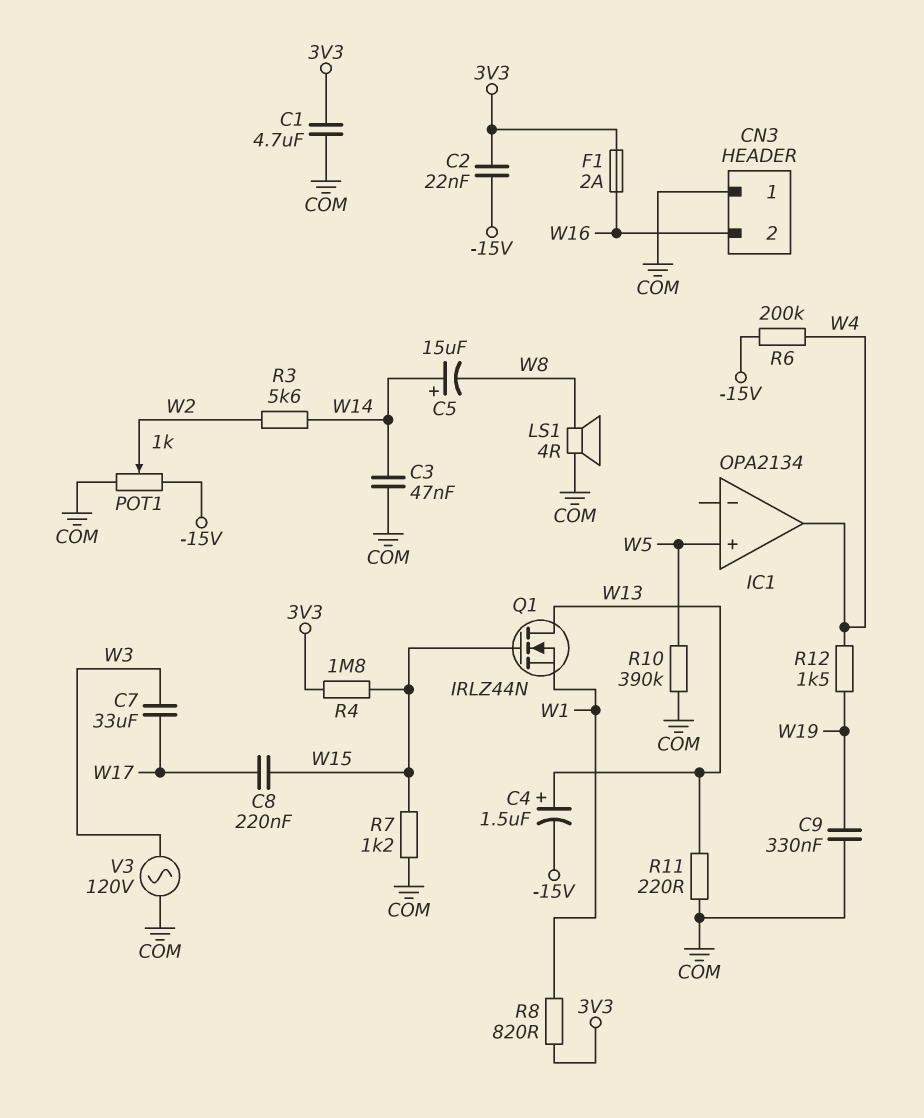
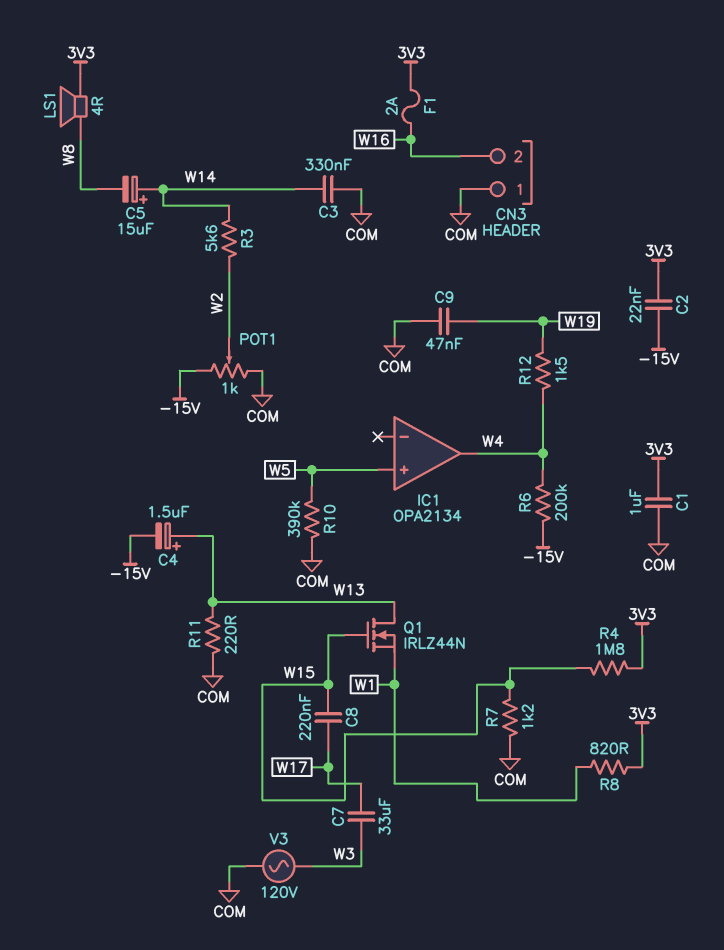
C1: 4.7uF (3V3, COM) -> 1uF (3V3, COM)
C3: 47nF (COM, W14) -> 330nF (COM, W14)
C9: 330nF (COM, W19) -> 47nF (COM, W19)
LS1: speaker 4R (COM, W8) -> speaker 4R (3V3, W8)

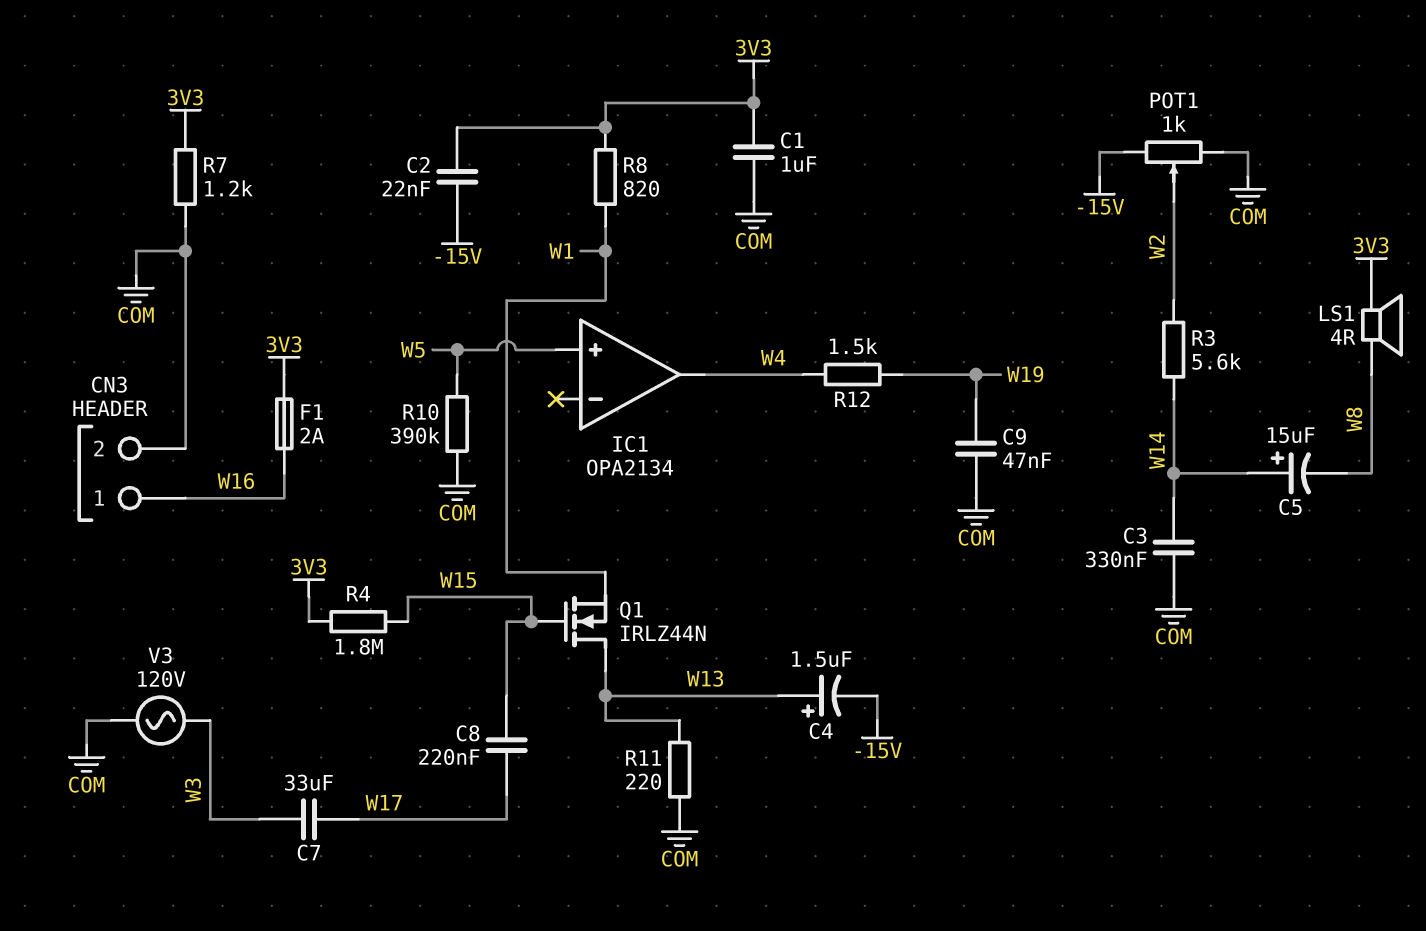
CN3 pin 1: COM -> W16
CN3 pin 2: W16 -> COM
R6: 200k (-15V, W4) -> none
R7: 1.2k (COM, W15) -> 1.2k (3V3, COM)

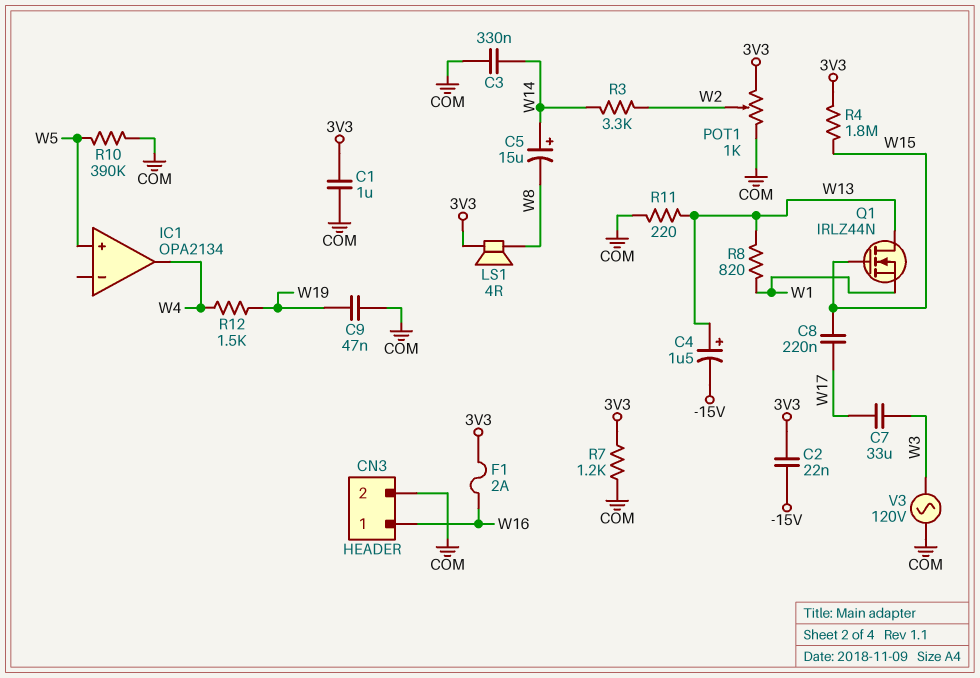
POT1: 1k (-15V, COM, wiper W2) -> 1k (3V3, COM, wiper W2)
R3: 5.6k (W2, W14) -> 3.3k (W2, W14)
R8: 820 (3V3, W1) -> 820 (W1, W13)

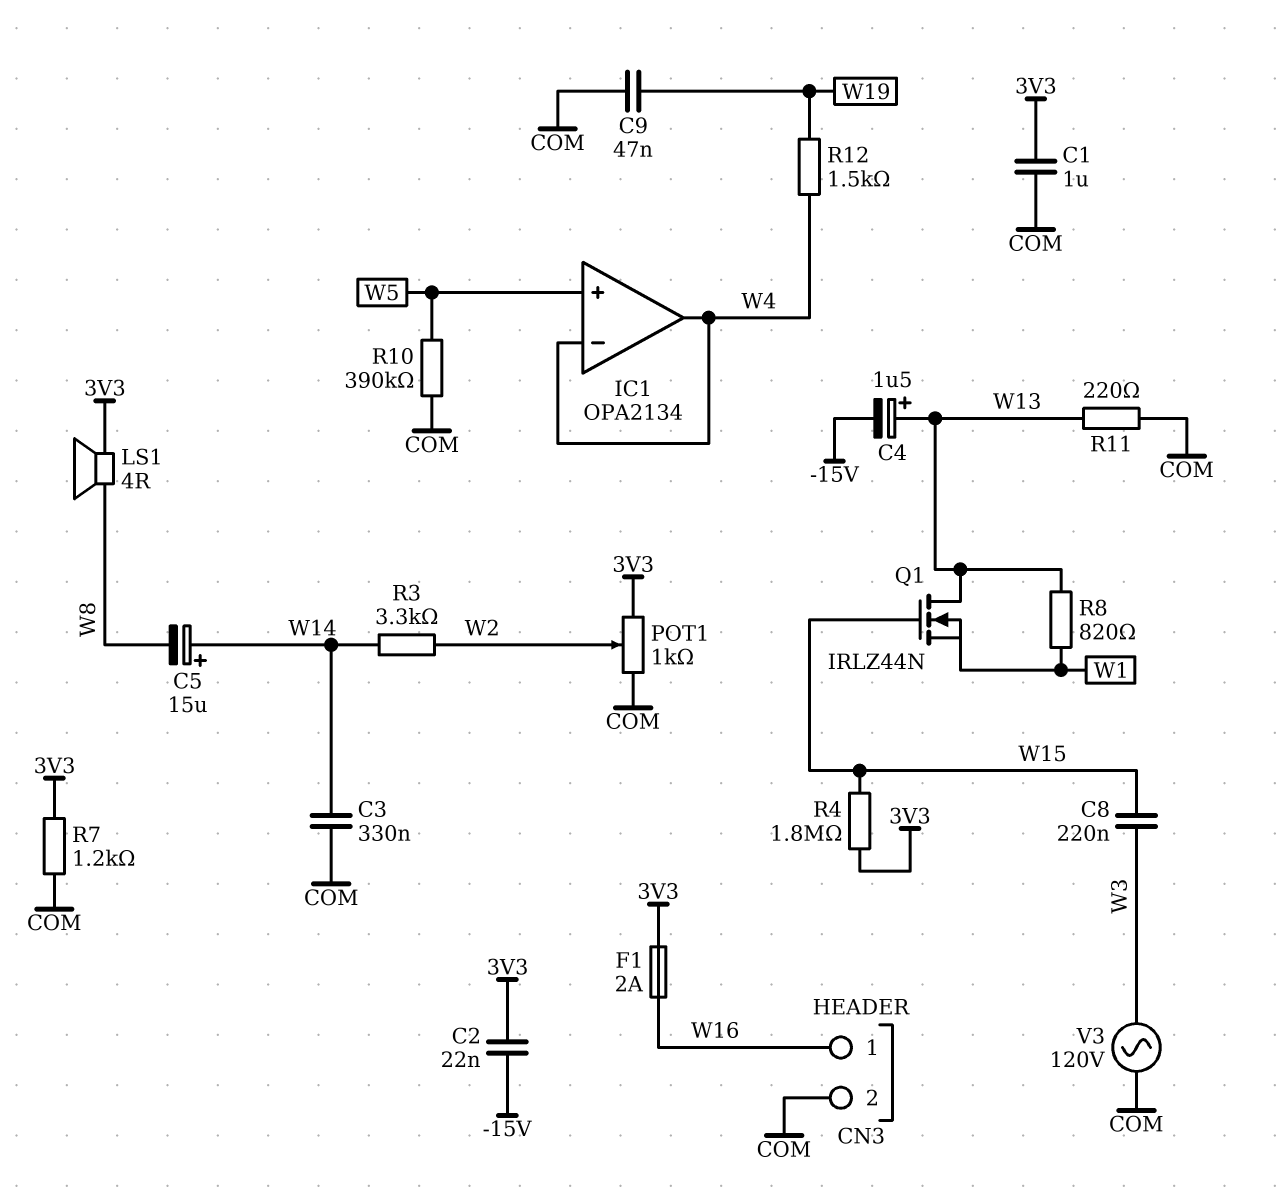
C7: 33uF (W3, W17) -> none
C8: 220nF (W15, W17) -> 220nF (W3, W15)
IC1 pin in-: none -> W4

